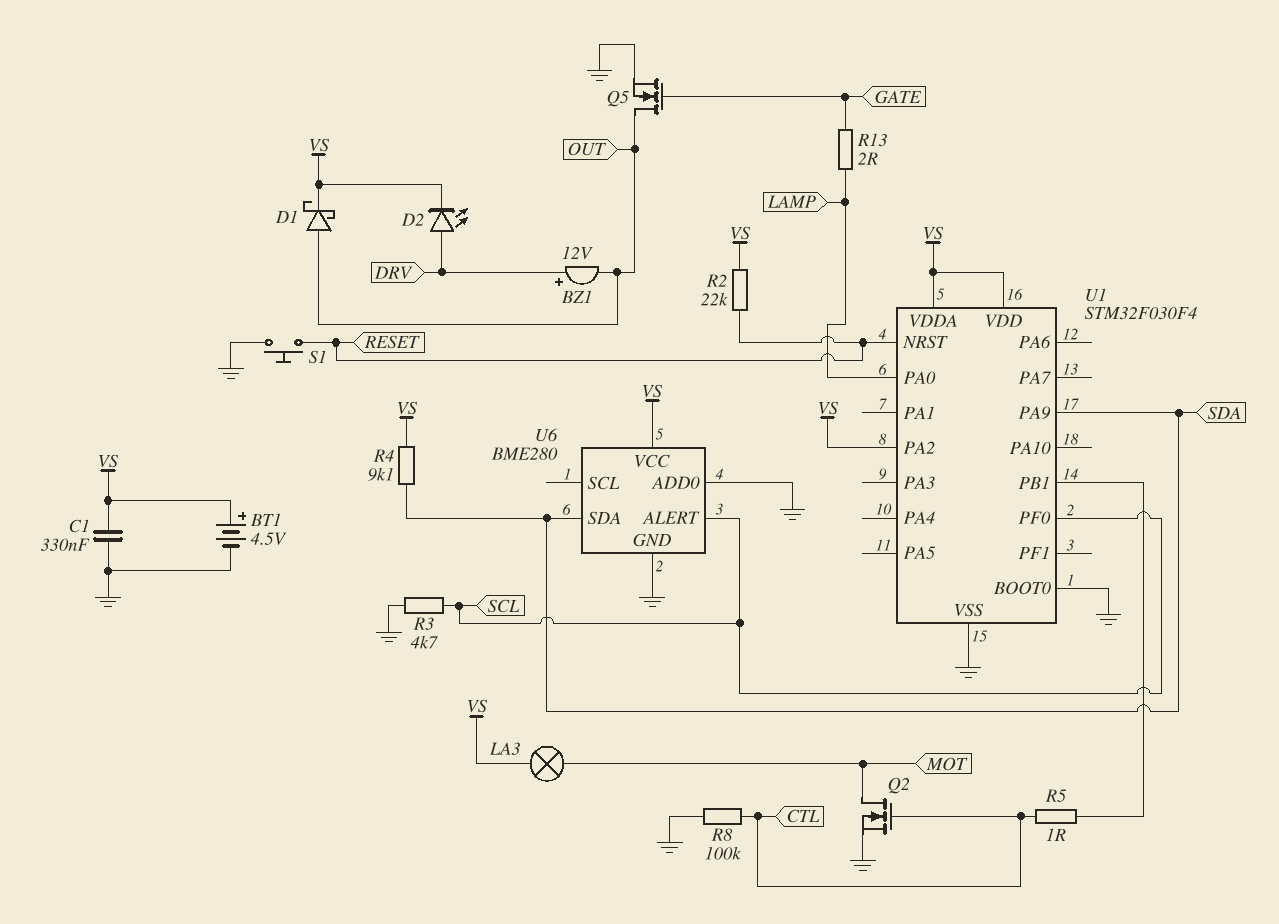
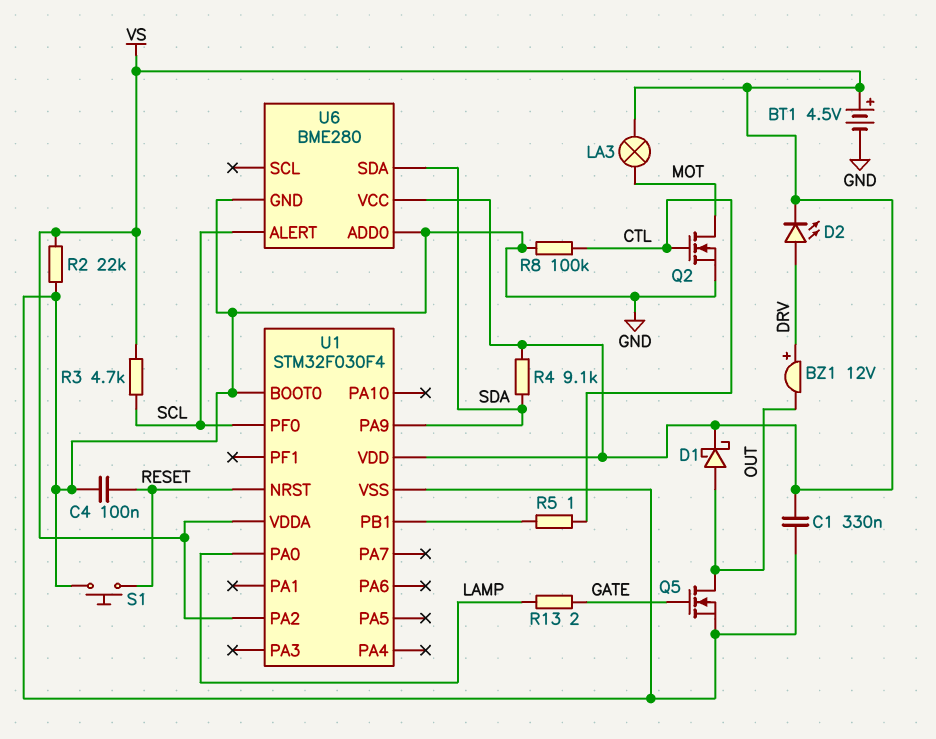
C4: none -> 100nF (GND, RESET)
R2: 22k (RESET, VS) -> 22k (GND, VS)
R3: 4.7k (GND, SCL) -> 4.7k (SCL, VS)

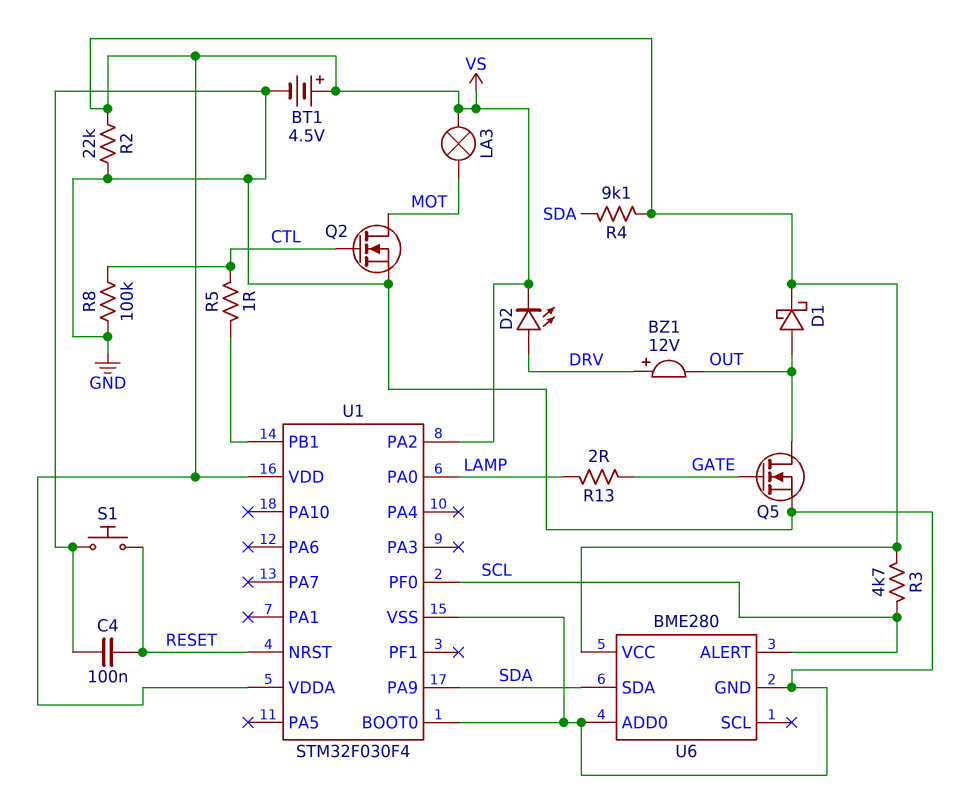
C1: 330nF (GND, VS) -> none

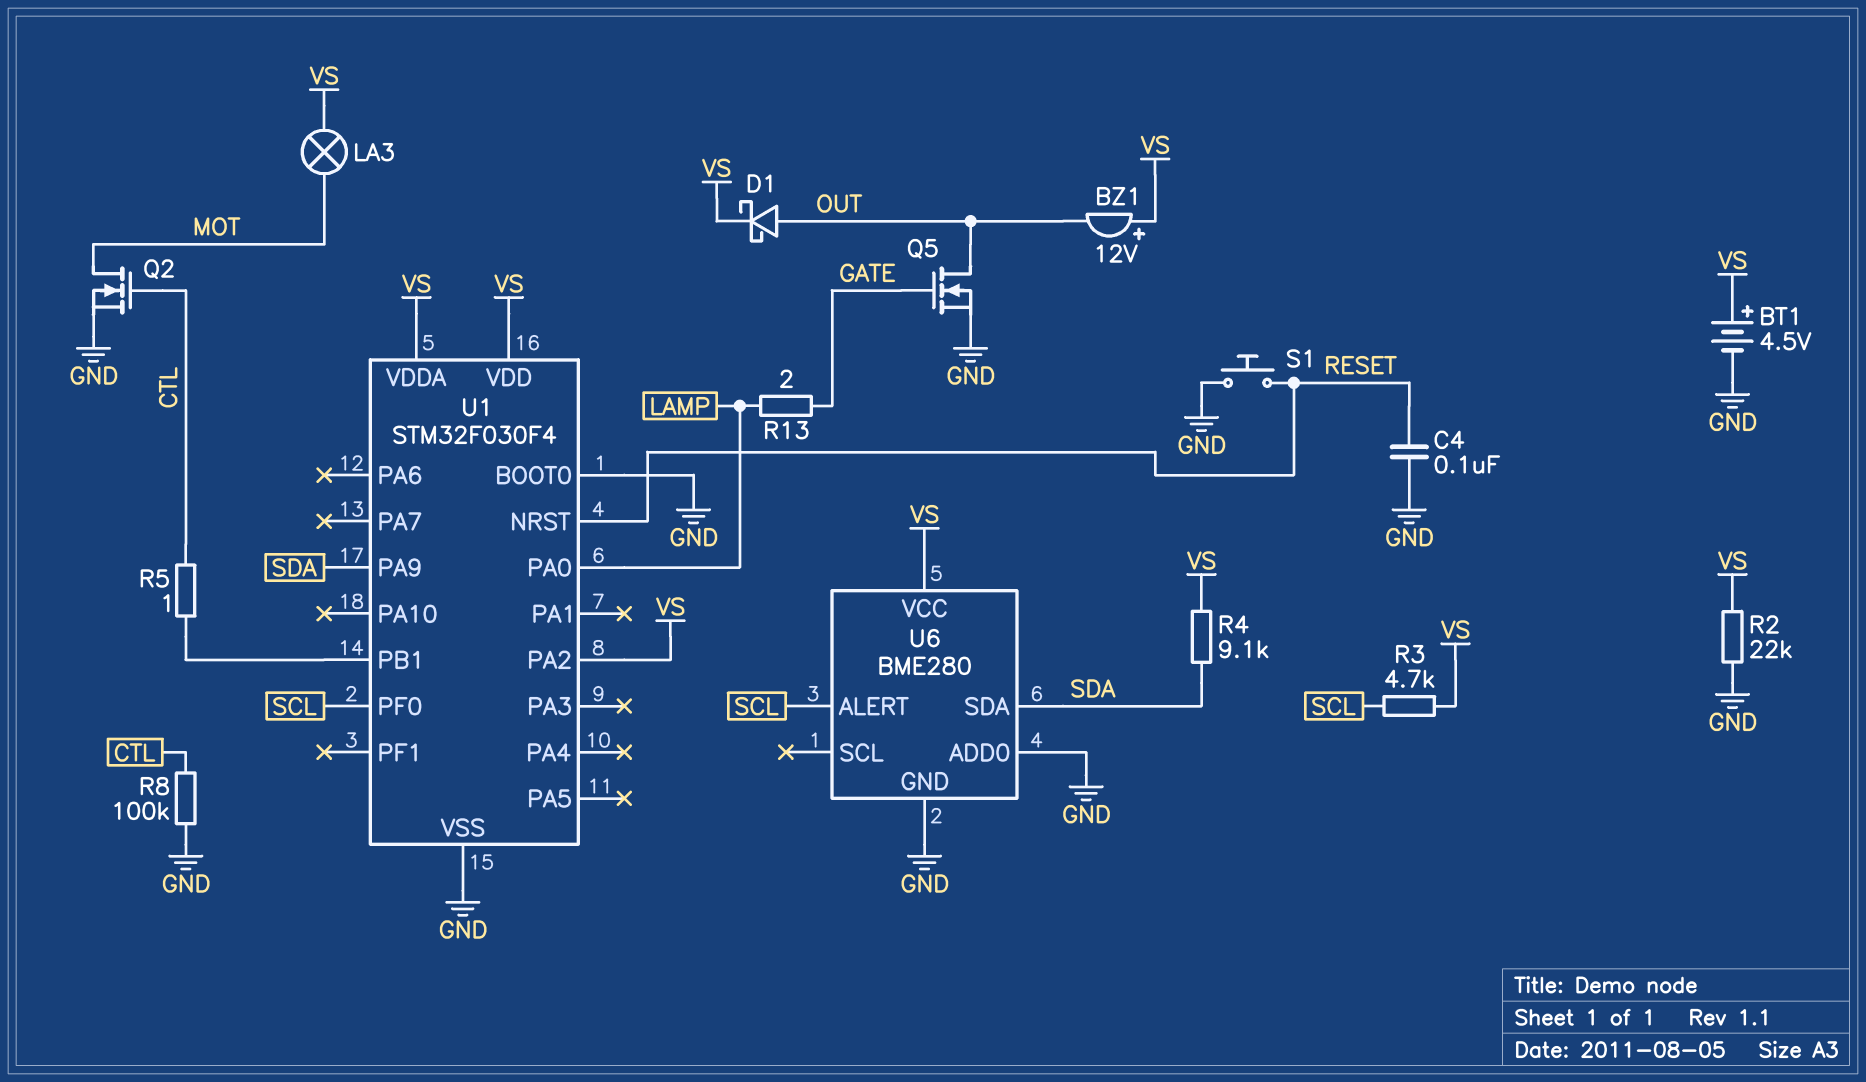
BZ1: buzzer 12V (plus DRV, minus OUT) -> buzzer 12V (plus VS, minus OUT)
D2: LED (A DRV, K VS) -> none

